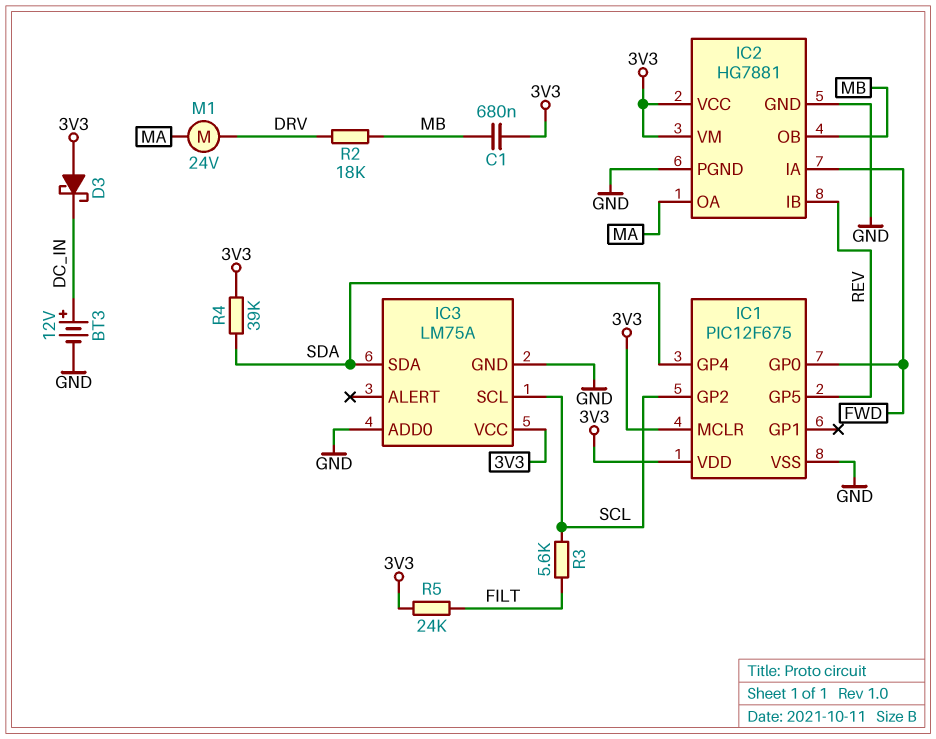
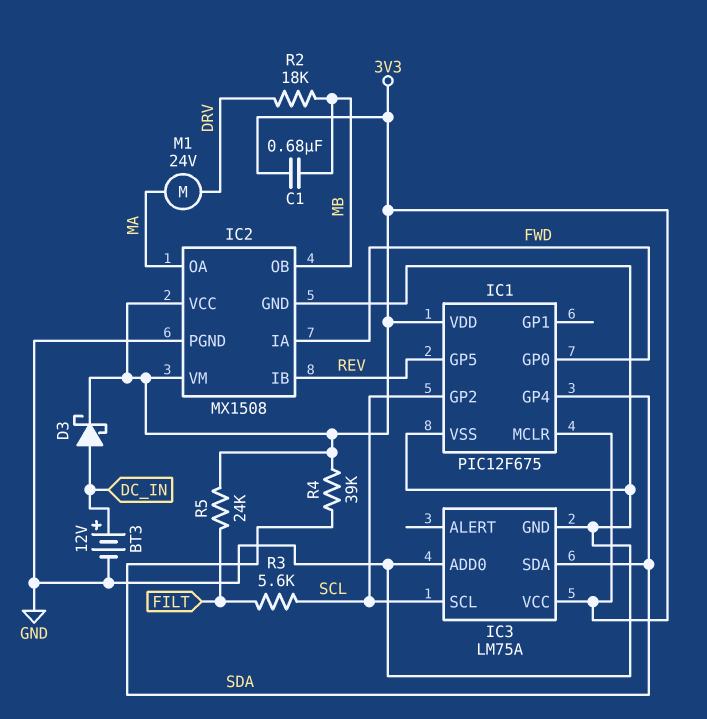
D3: schottky (A 3V3, K DC_IN) -> schottky (A DC_IN, K 3V3)
IC2: HG7881 -> MX1508

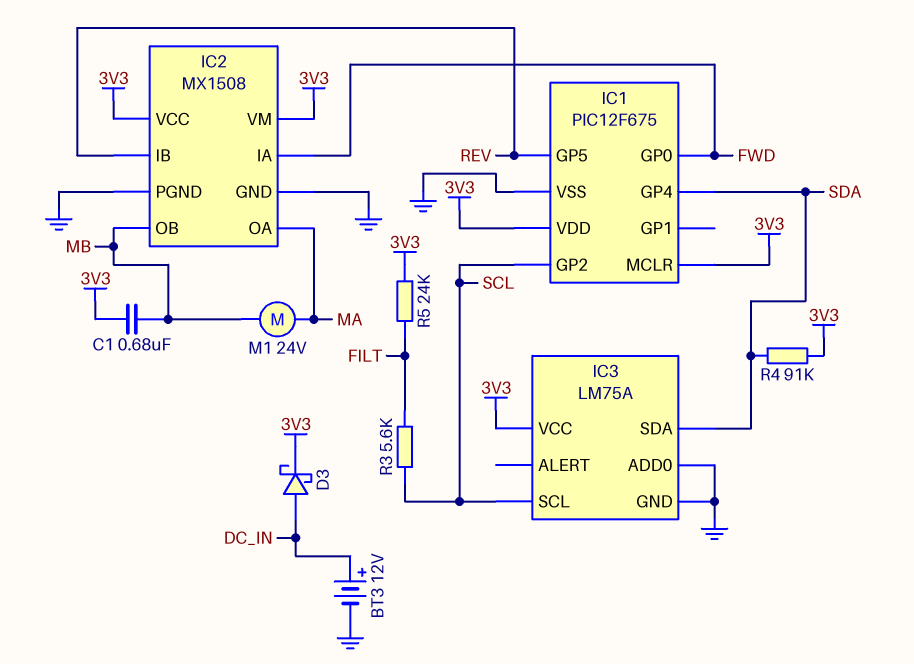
M1: motor 24V (DRV, MA) -> motor 24V (MA, MB)
R2: 18k (DRV, MB) -> none
R4: 39k (3V3, SDA) -> 91k (3V3, SDA)

